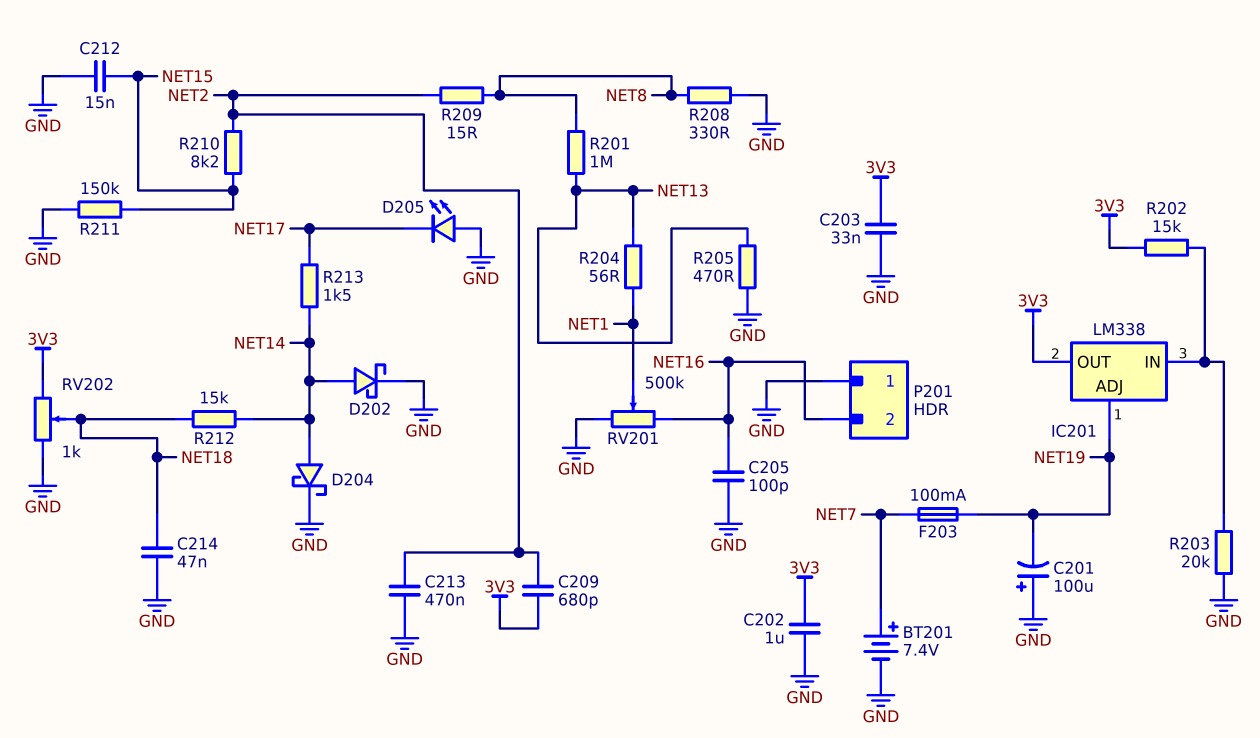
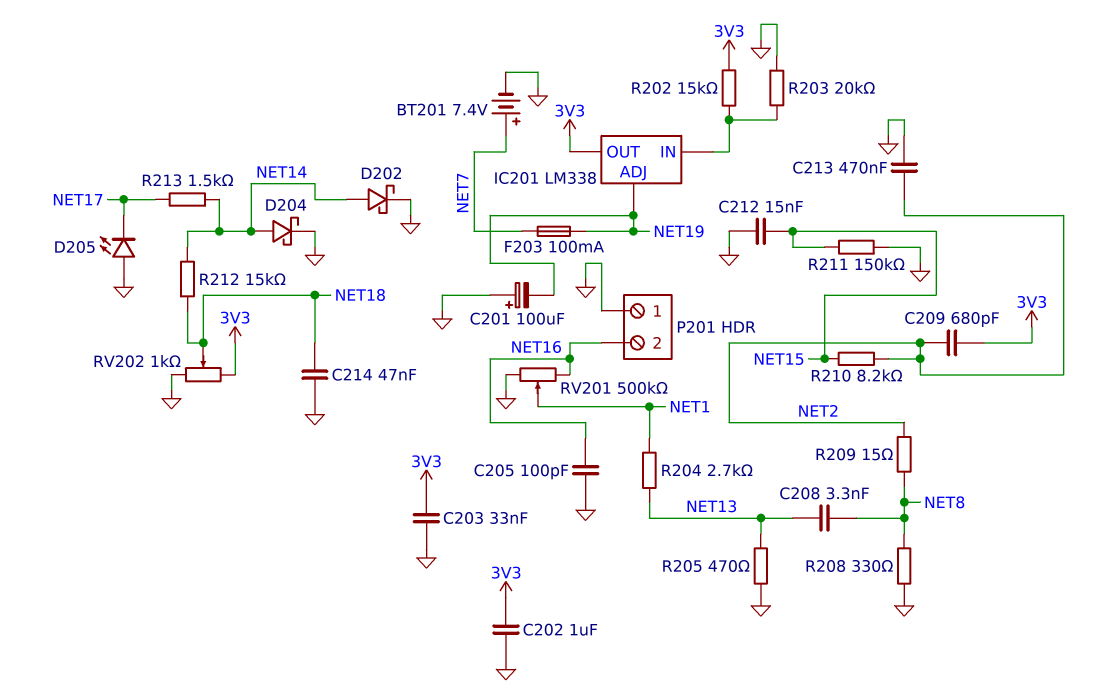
C208: none -> 3.3nF (NET8, NET13)
R201: 1M (NET8, NET13) -> none
R204: 56 (NET1, NET13) -> 2.7k (NET1, NET13)

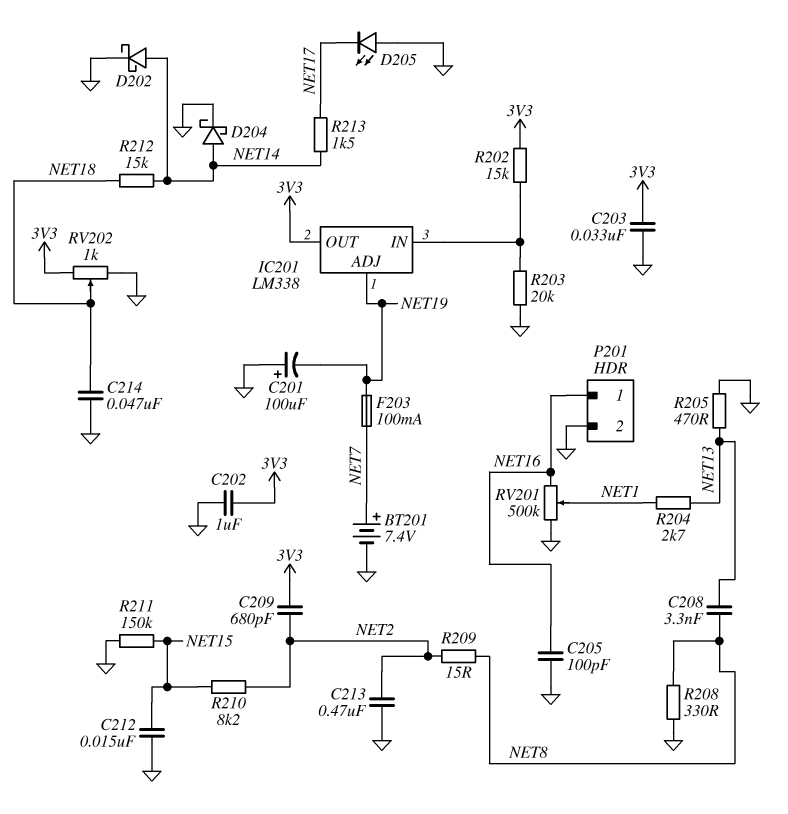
P201 pin 1: GND -> NET16
P201 pin 2: NET16 -> GND

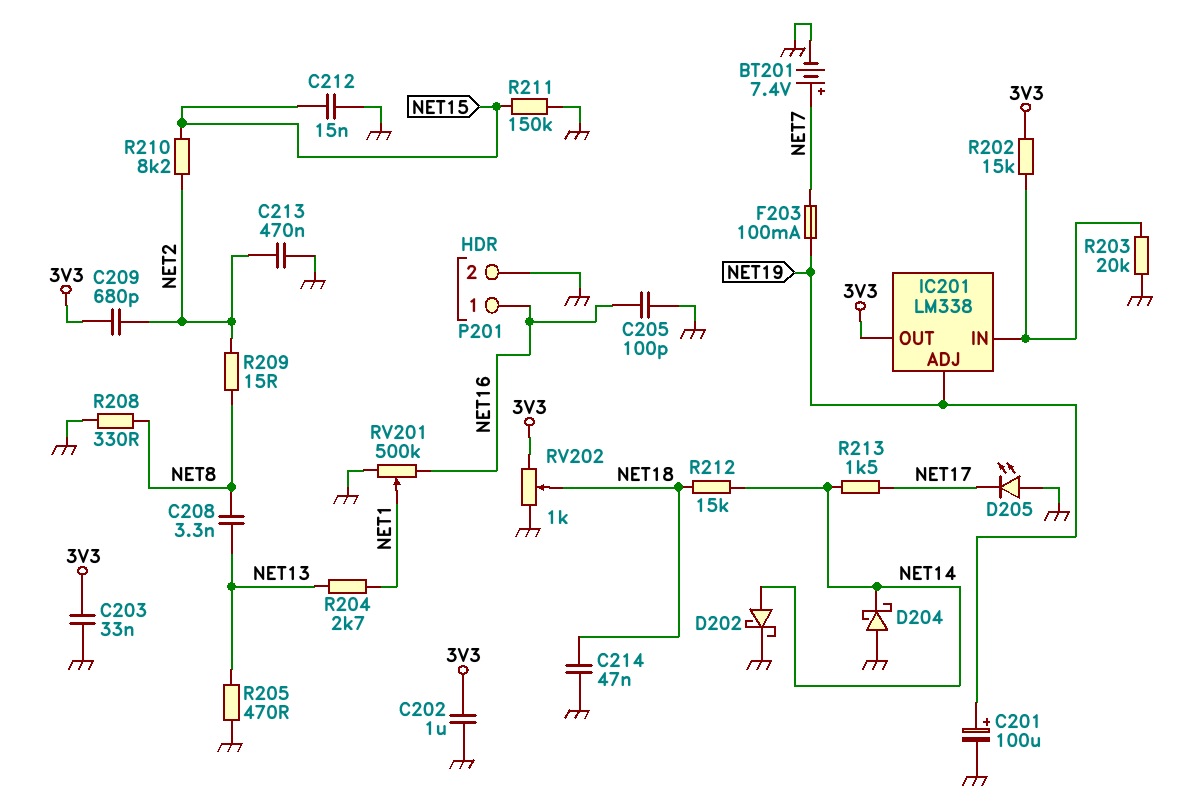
C201: 100uF (plus GND, minus NET19) -> 100uF (plus NET19, minus GND)
D204: schottky (A NET14, K GND) -> schottky (A GND, K NET14)

